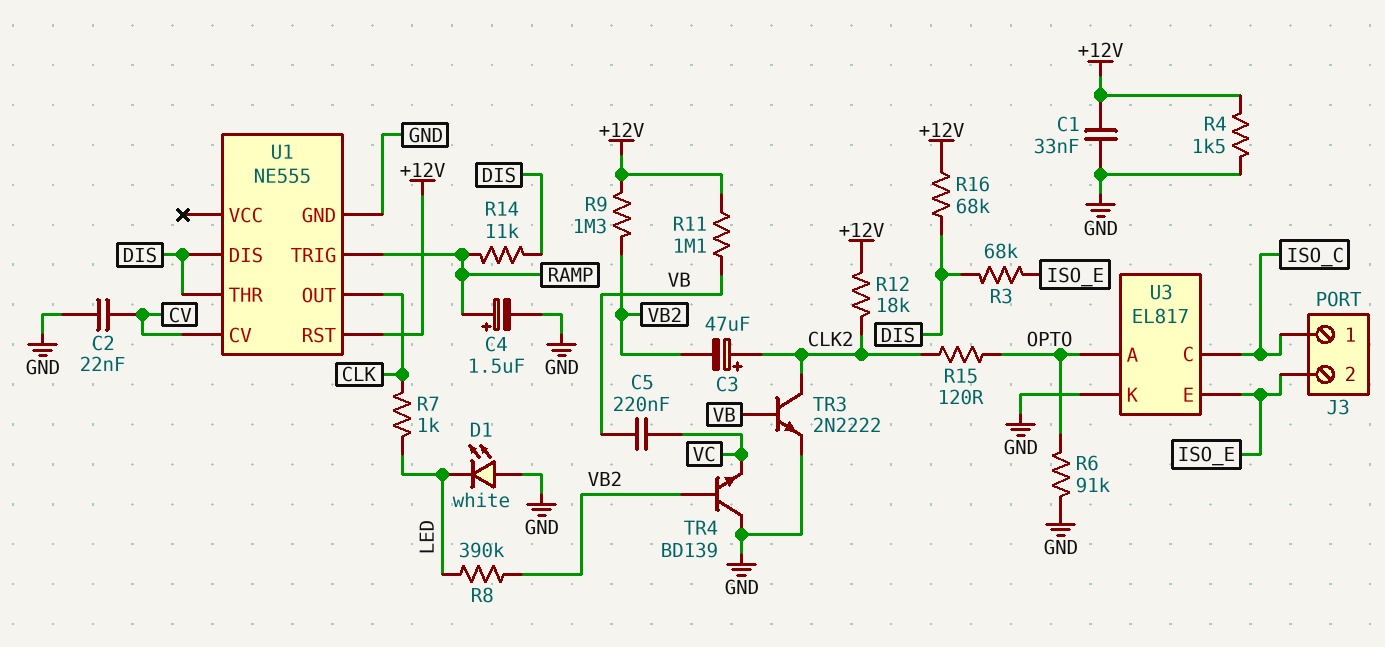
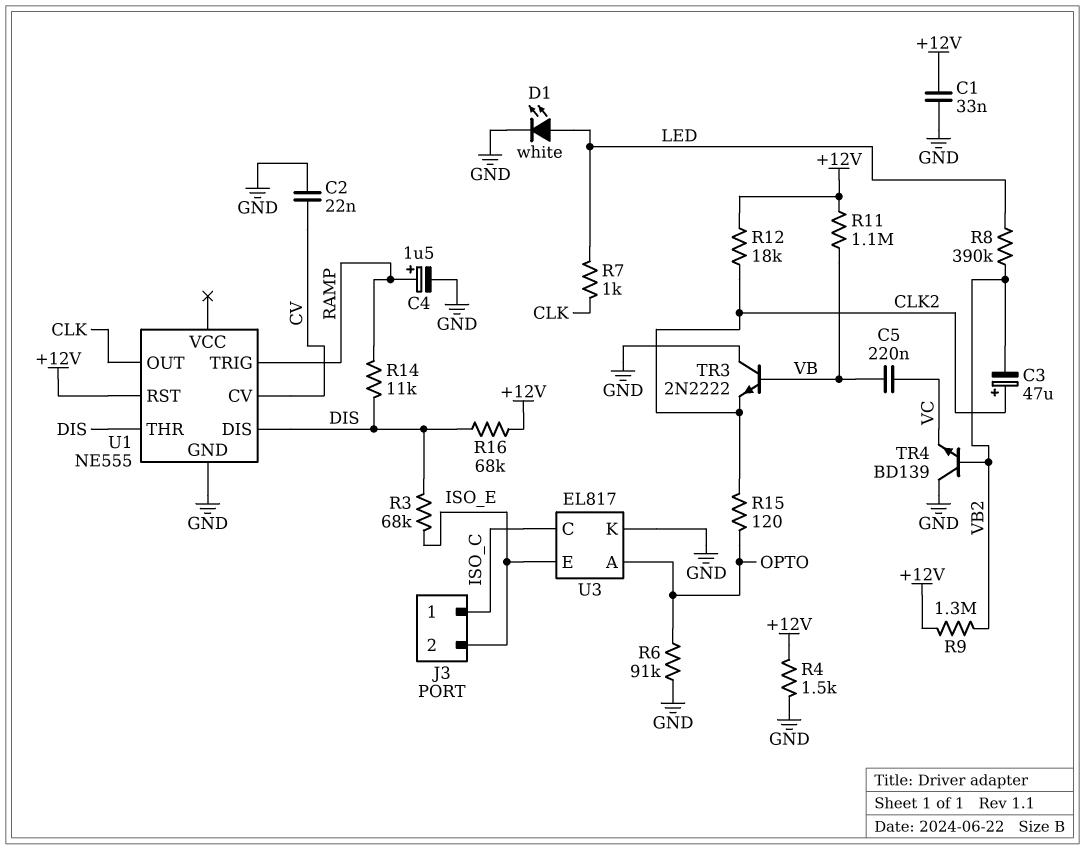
D1: LED white (A GND, K LED) -> LED white (A LED, K GND)
TR3: NPN 2N2222 (B VB, C CLK2, E GND) -> NPN 2N2222 (B VB, C GND, E CLK2)

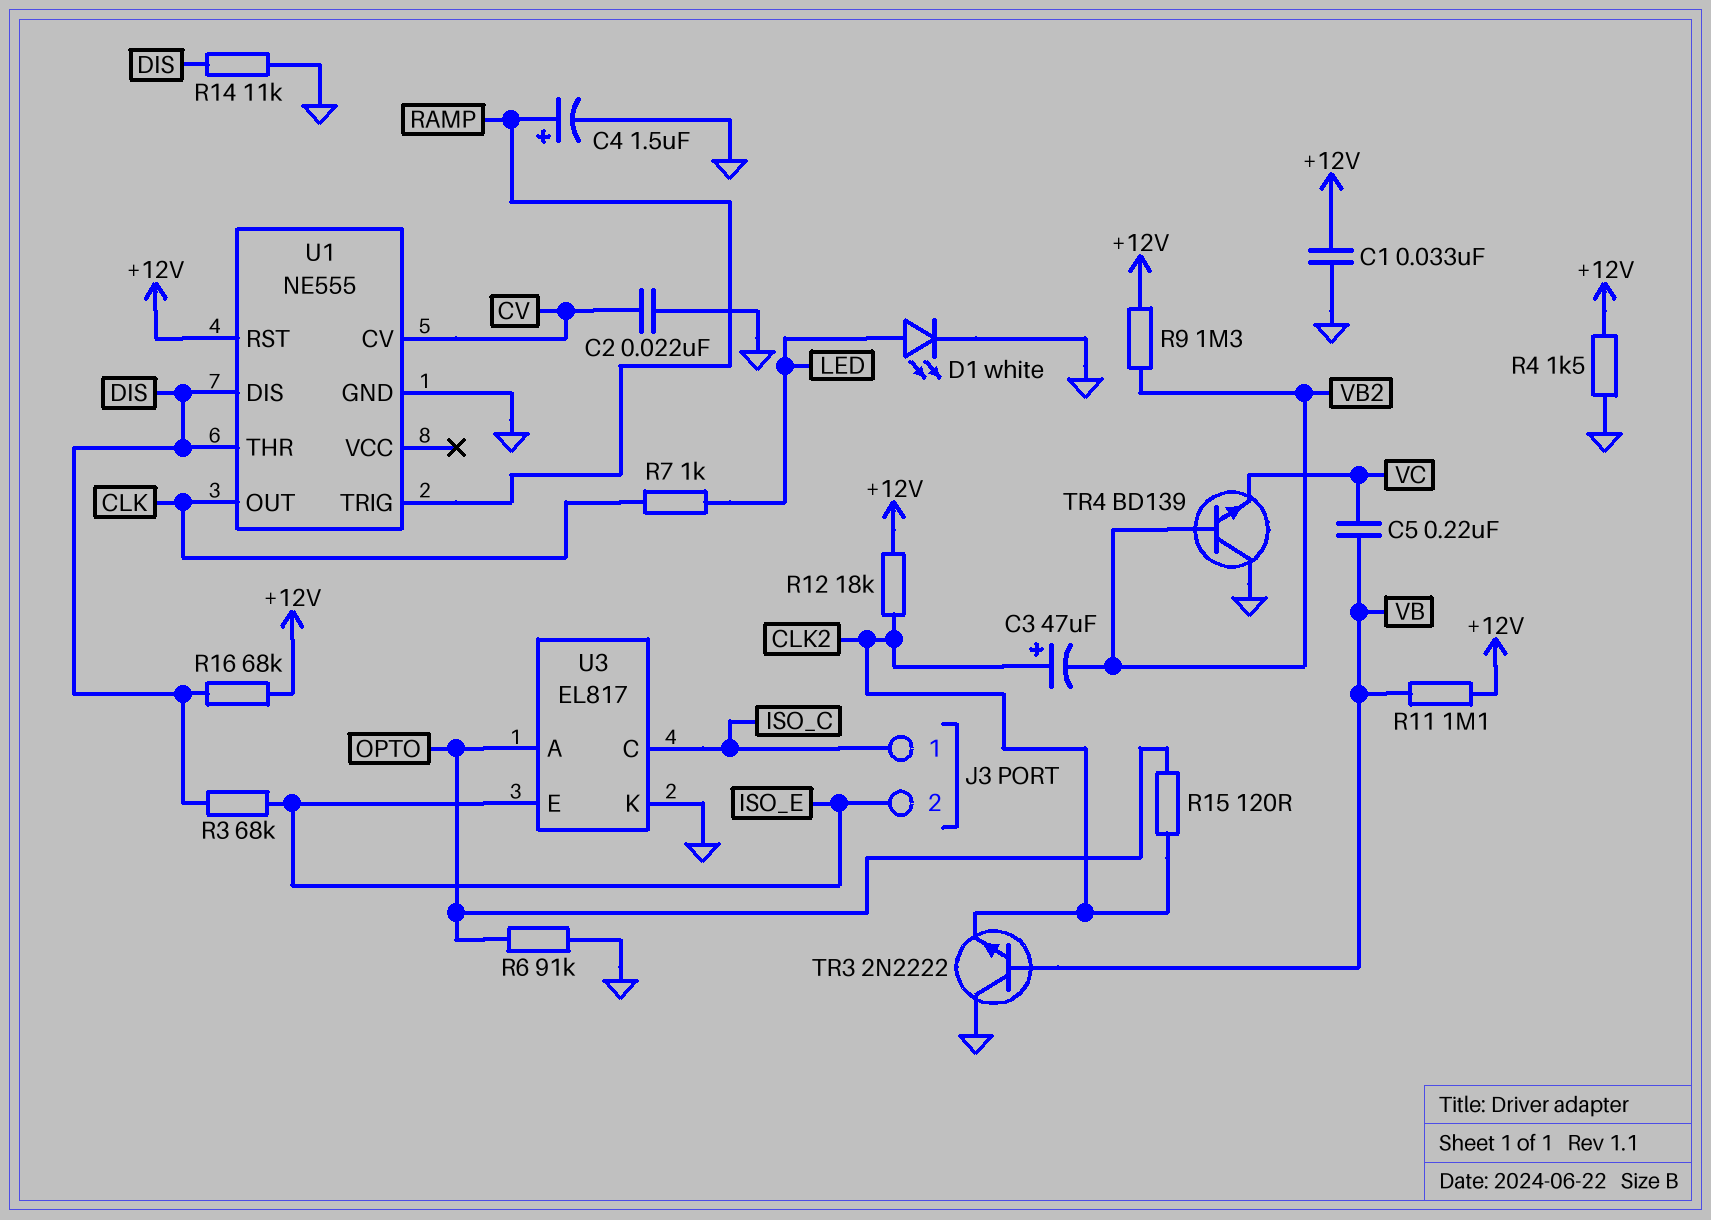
R8: 390k (LED, VB2) -> none
R14: 11k (DIS, RAMP) -> 11k (DIS, GND)

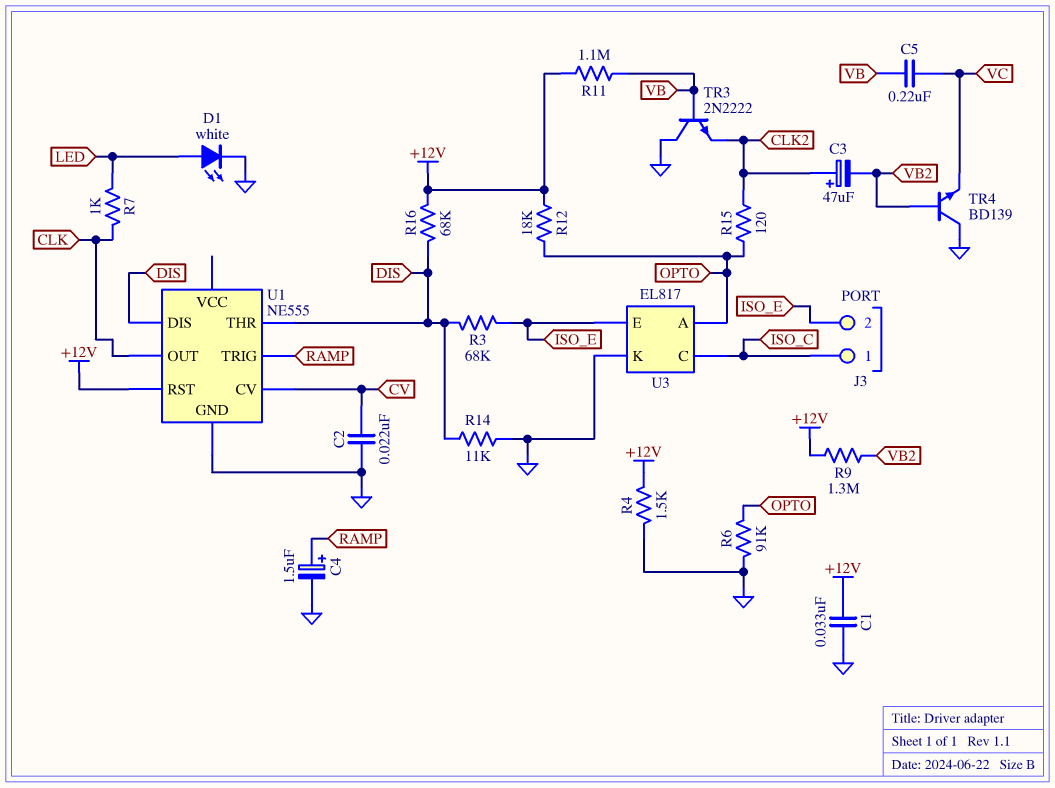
R12: 18k (+12V, CLK2) -> 18k (+12V, OPTO)

